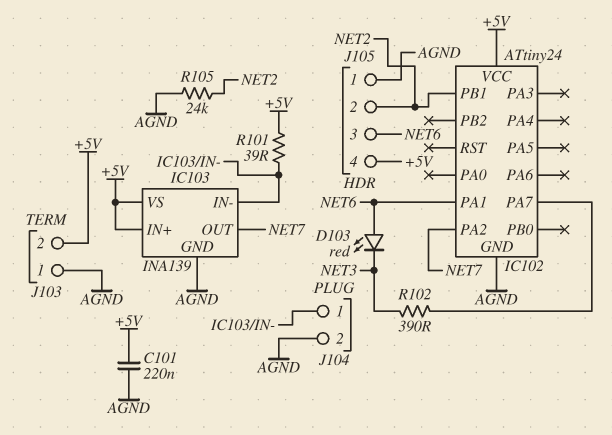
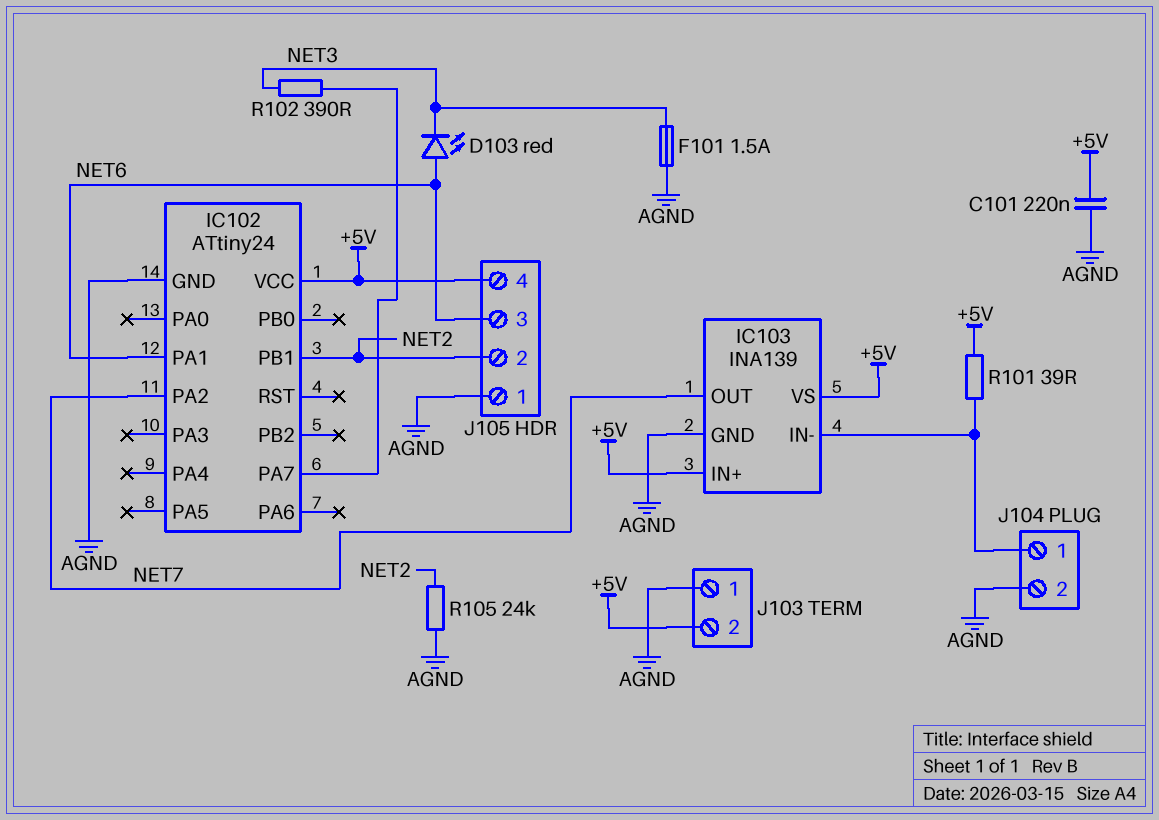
F101: none -> 1.5A (AGND, NET3)

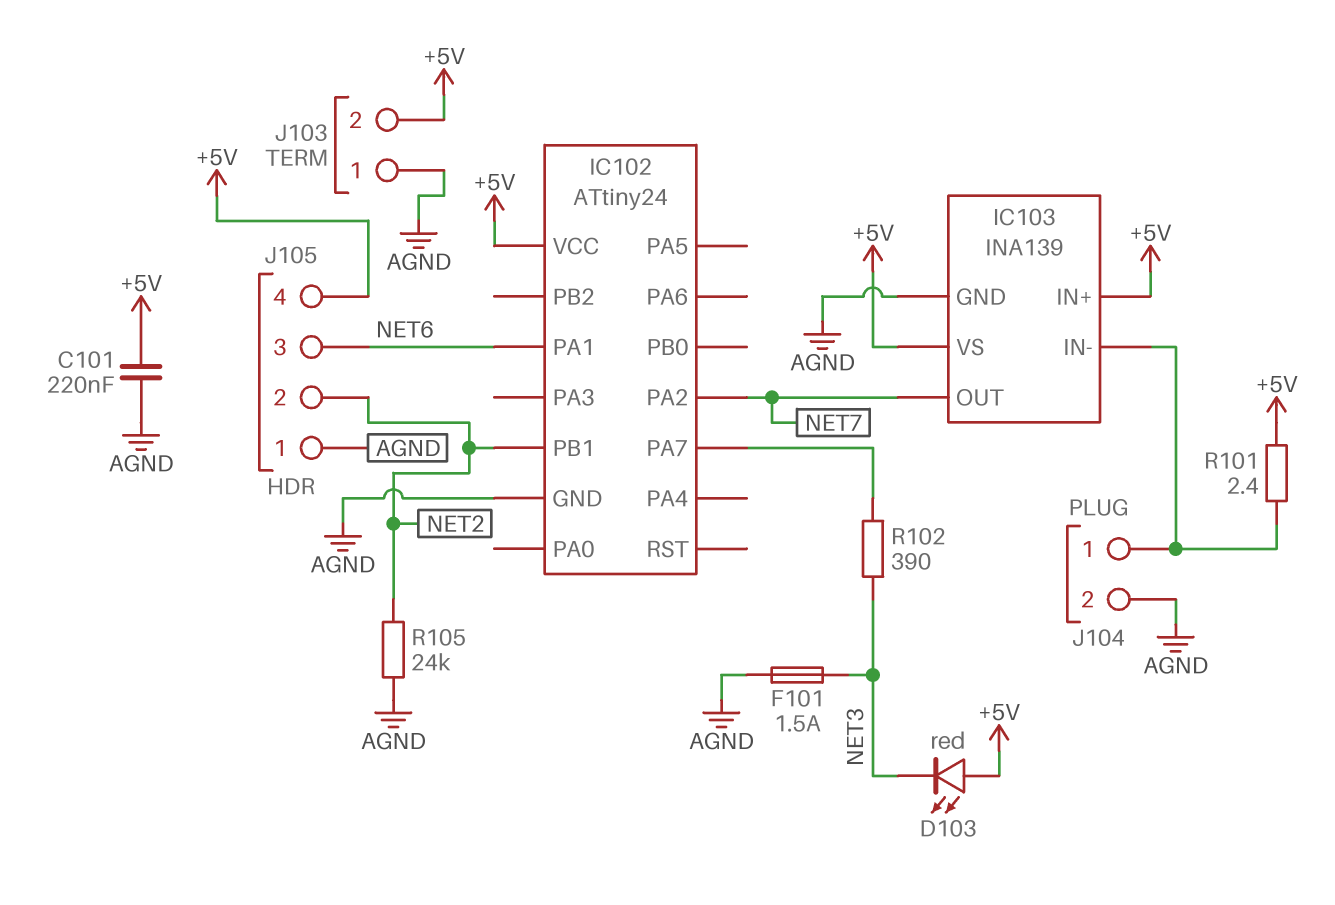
D103: LED red (A NET6, K NET3) -> LED red (A +5V, K NET3)
R101: 39 (+5V, IC103/IN-) -> 2.4 (+5V, IC103/IN-)

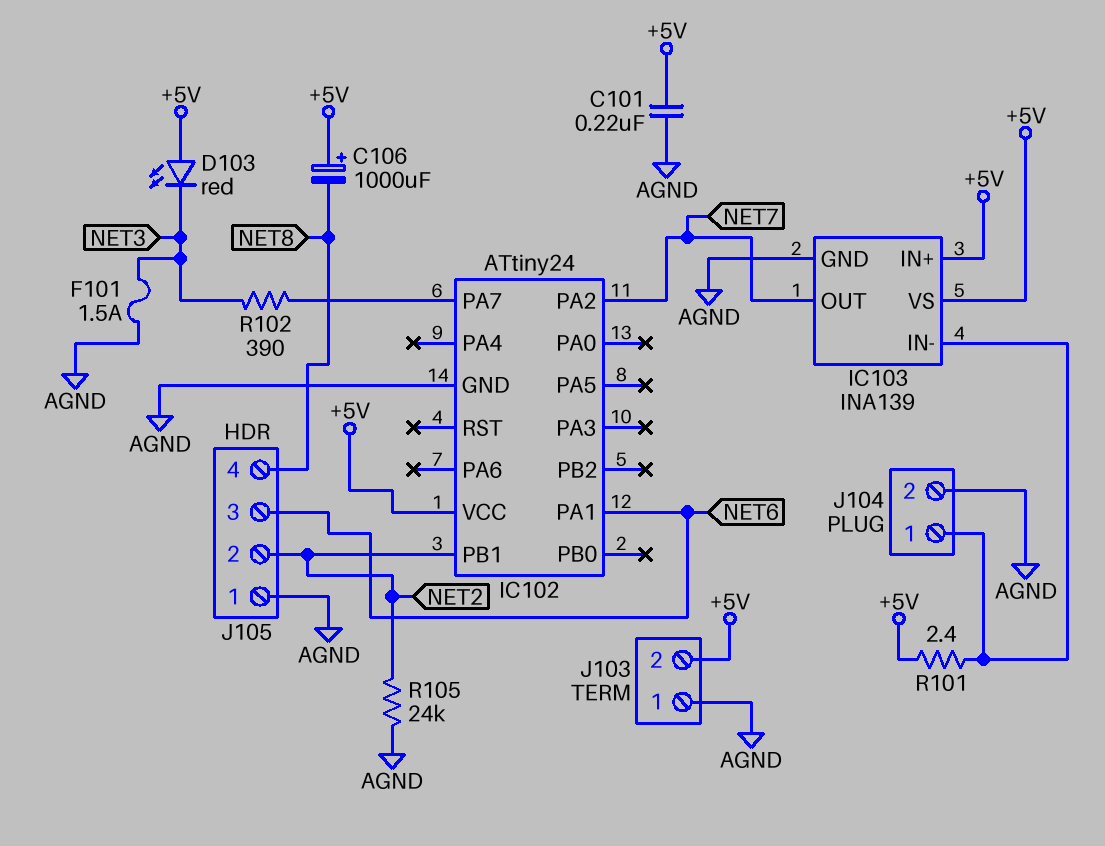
C106: none -> 1000uF (plus +5V, minus NET8)
J105 pin 4: +5V -> NET8

